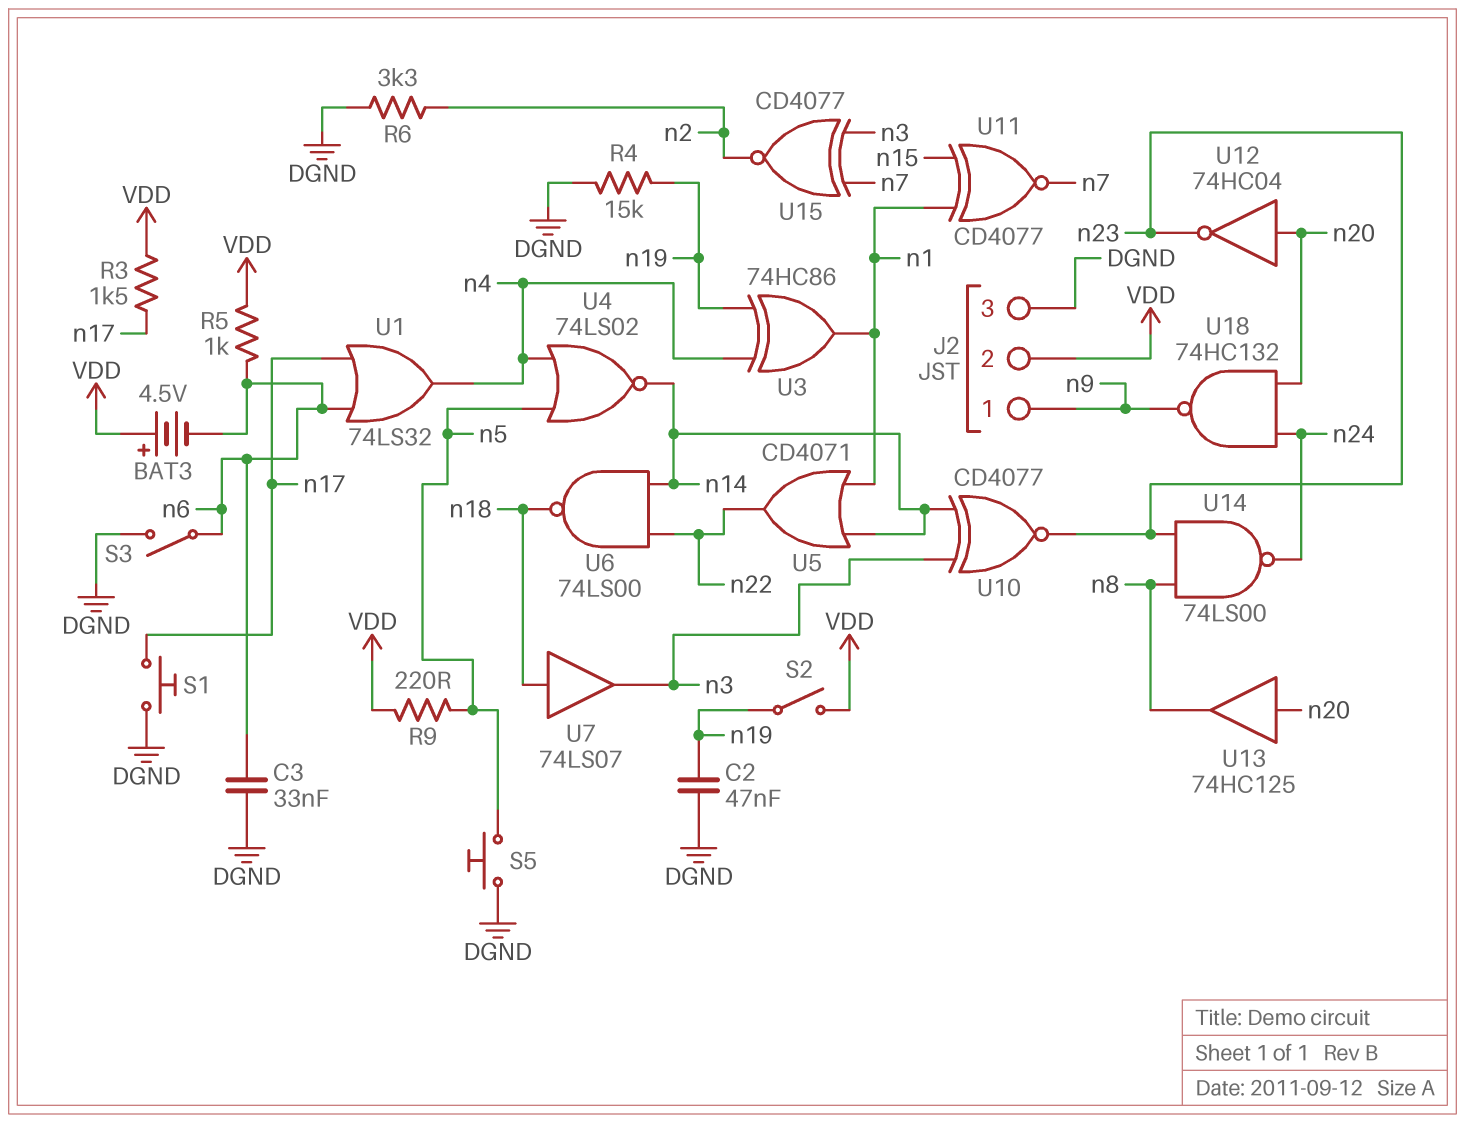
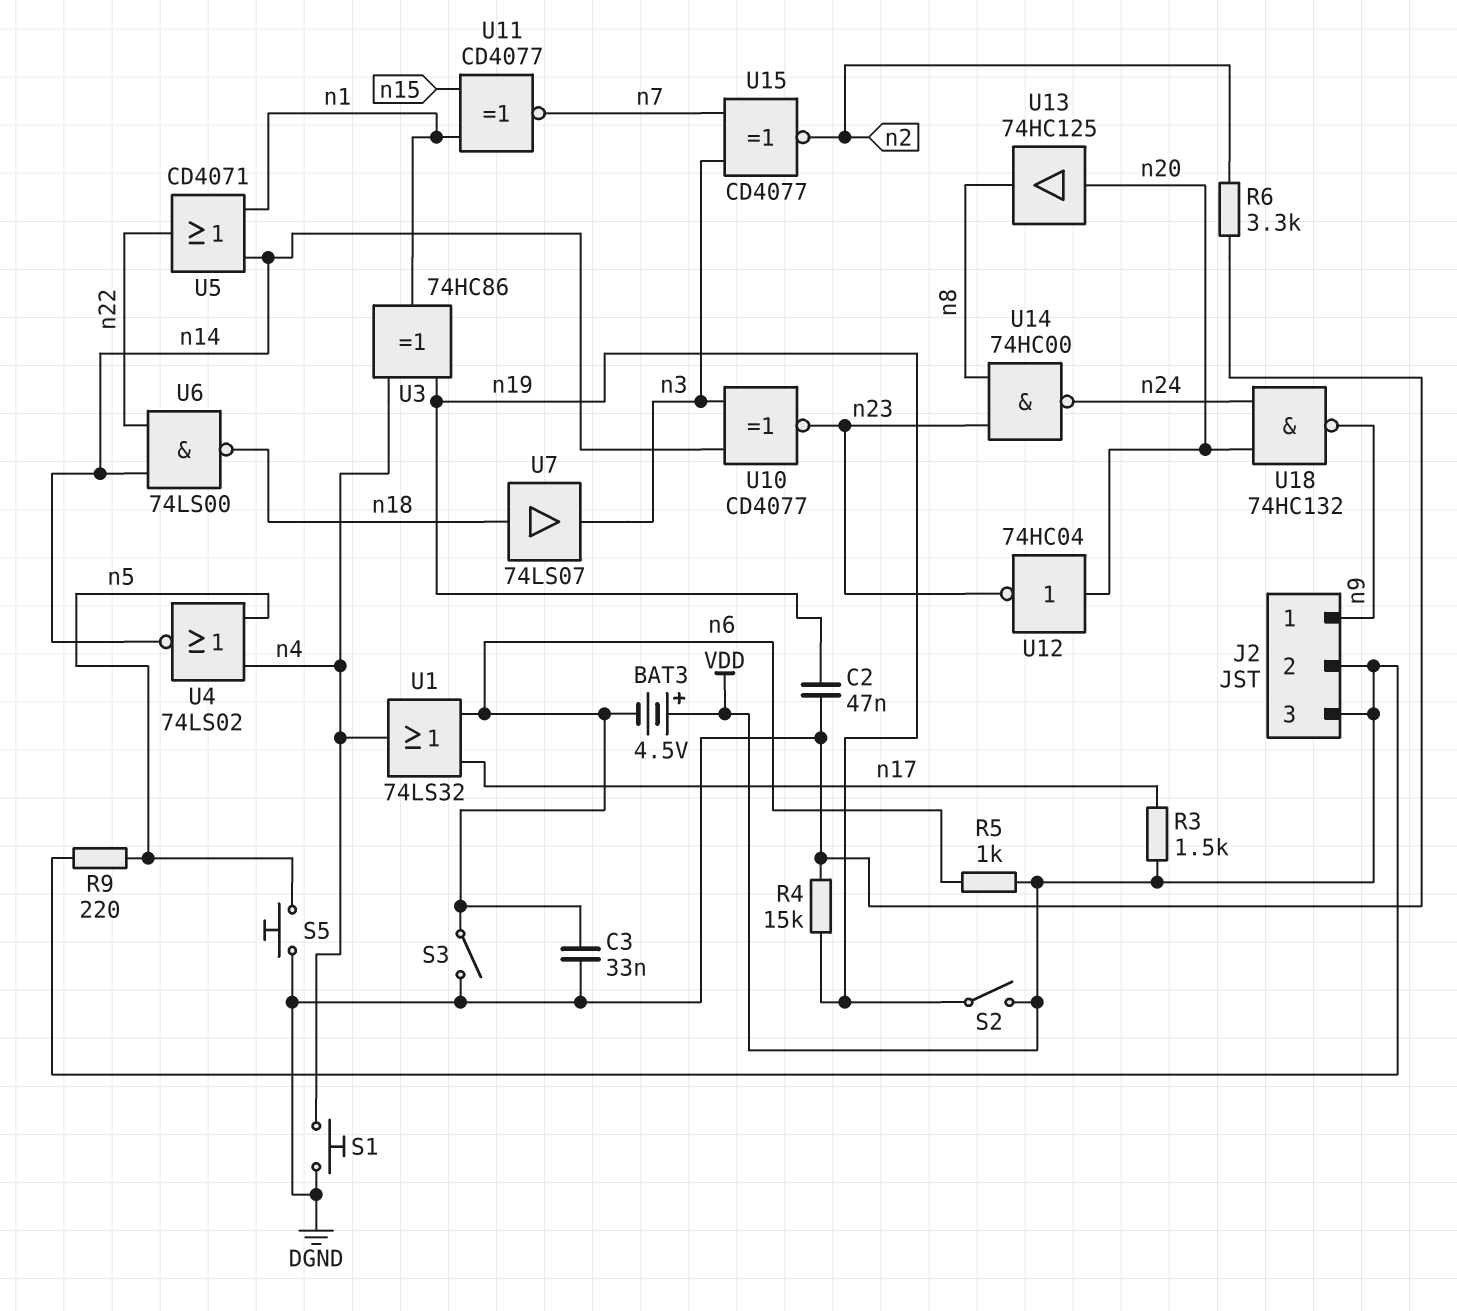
J2 pin 3: DGND -> VDD
S1: button (DGND, n17) -> button (DGND, n4)
U14: NAND 74LS00 (in n8, in n23, out n24) -> NAND 74HC00 (in n8, in n23, out n24)

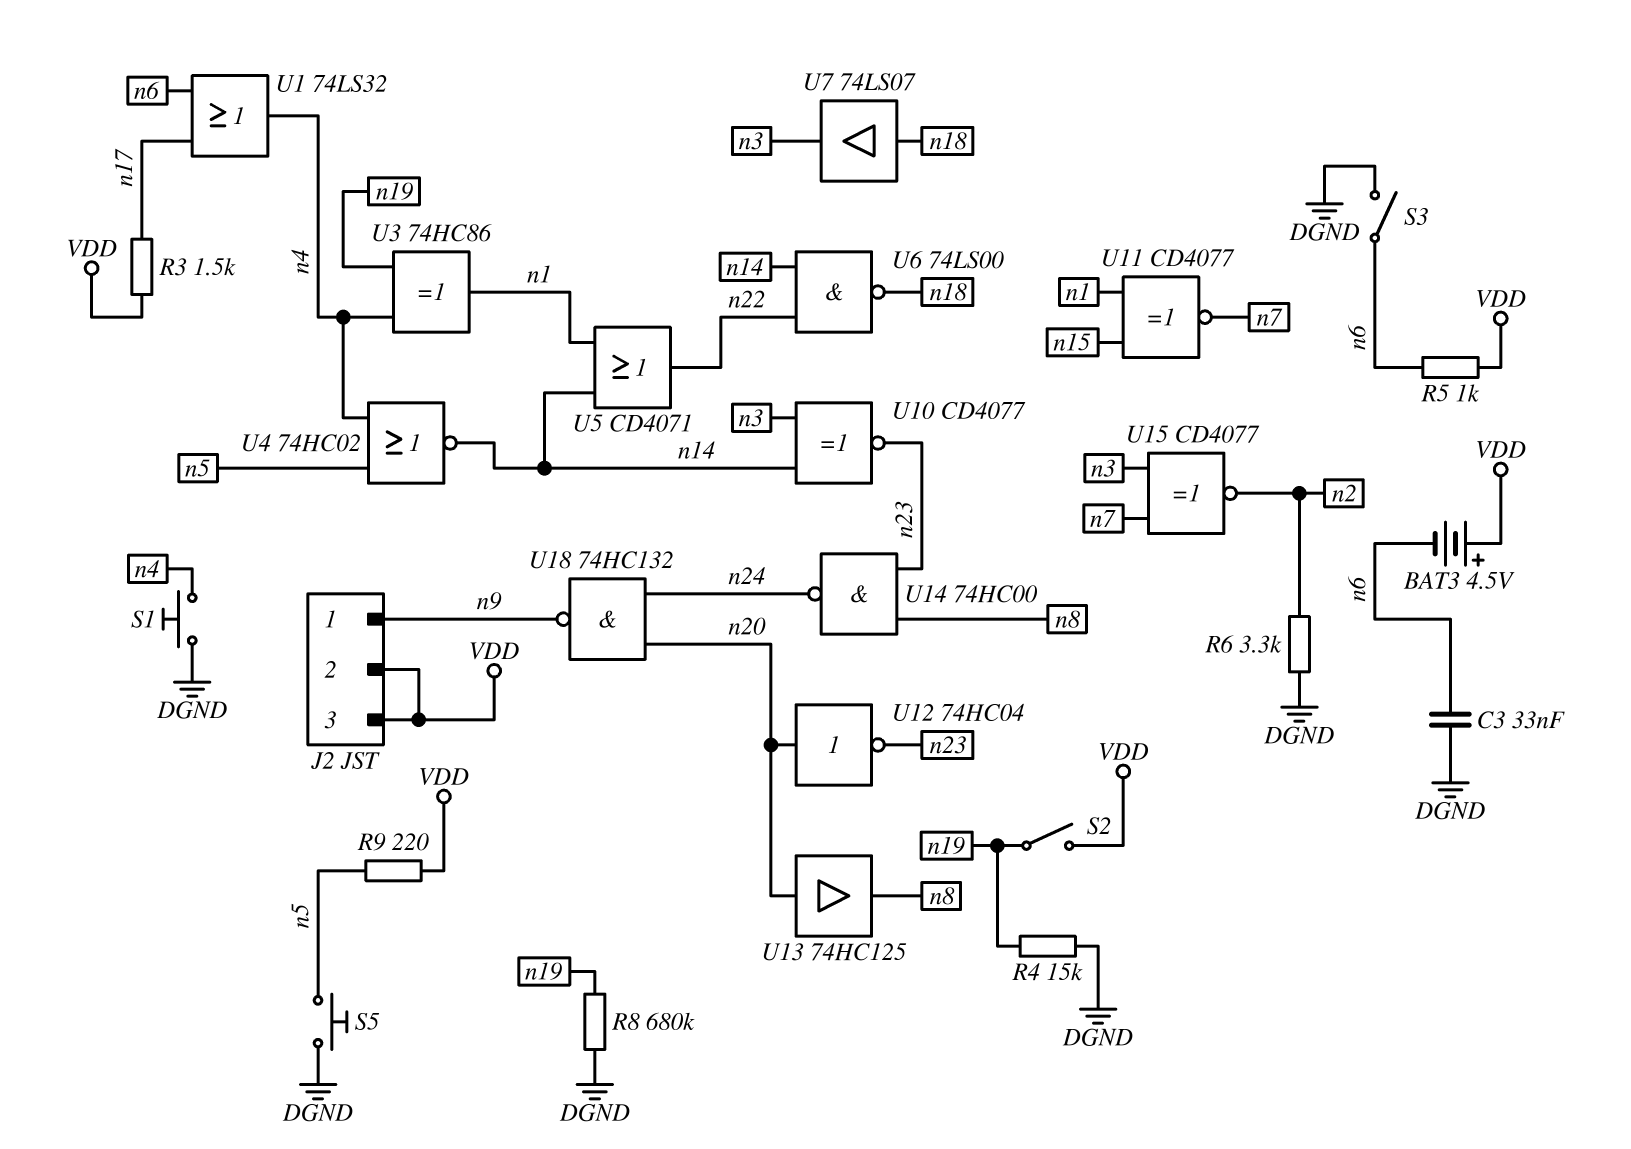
C2: 47nF (DGND, n19) -> none
R8: none -> 680k (DGND, n19)
U4: NOR 74LS02 (in n4, in n5, out n14) -> NOR 74HC02 (in n4, in n5, out n14)

